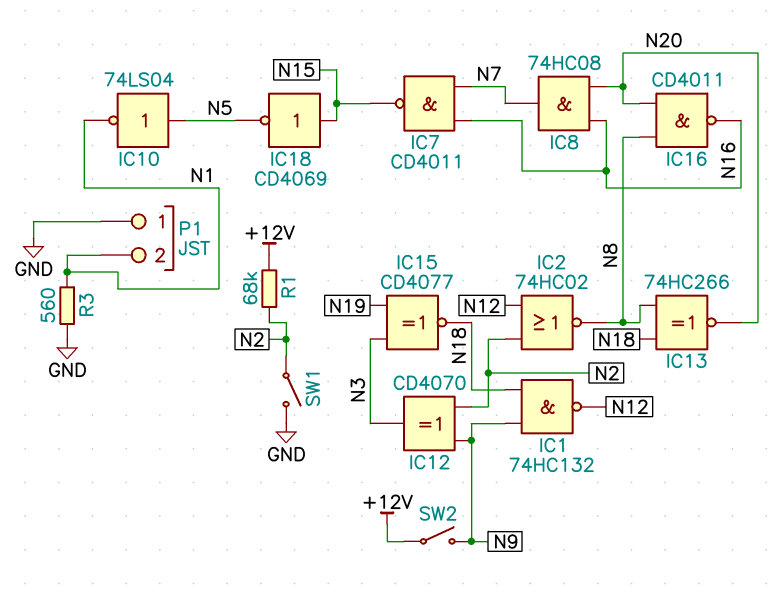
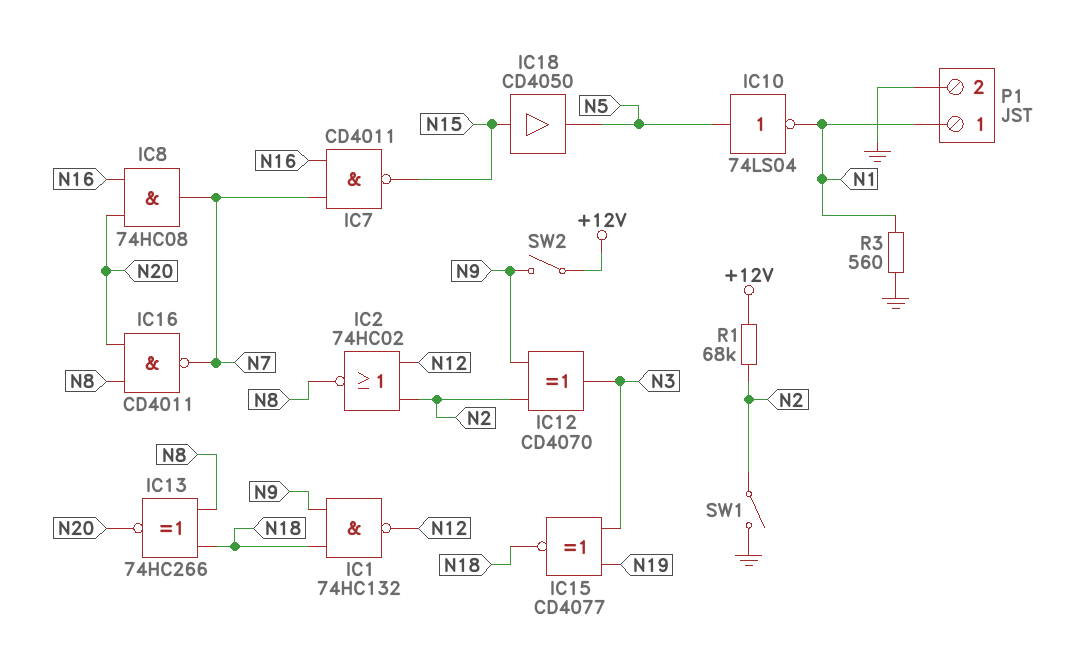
IC16: NAND CD4011 (in N8, in N20, out N16) -> NAND CD4011 (in N8, in N20, out N7)
IC18: NOT CD4069 (in N15, out N5) -> buffer CD4050 (in N15, out N5)
P1 pin 1: GND -> N1
P1 pin 2: N1 -> GND

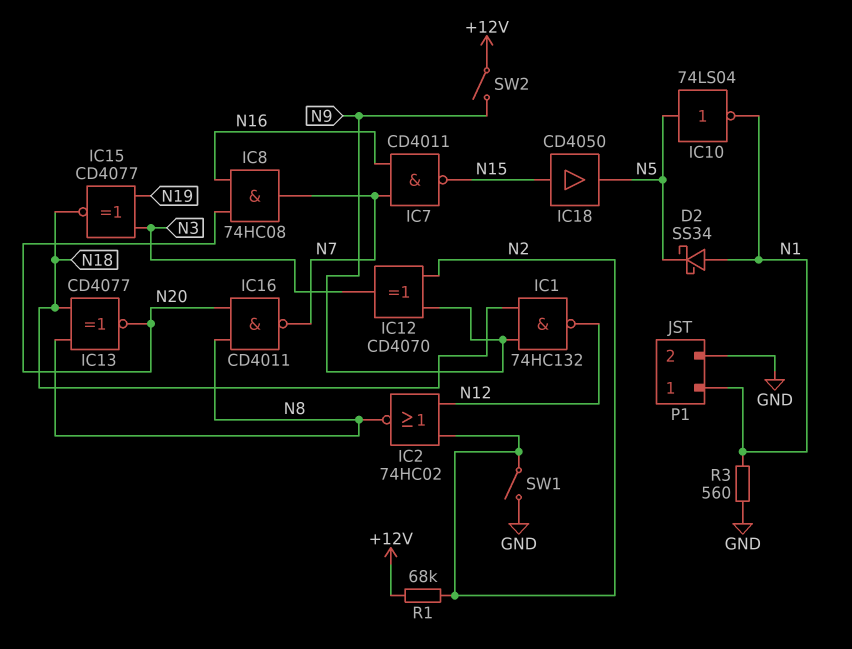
D2: none -> schottky SS34 (A N1, K N5)
IC13: XNOR 74HC266 (in N8, in N18, out N20) -> XNOR CD4077 (in N8, in N18, out N20)

